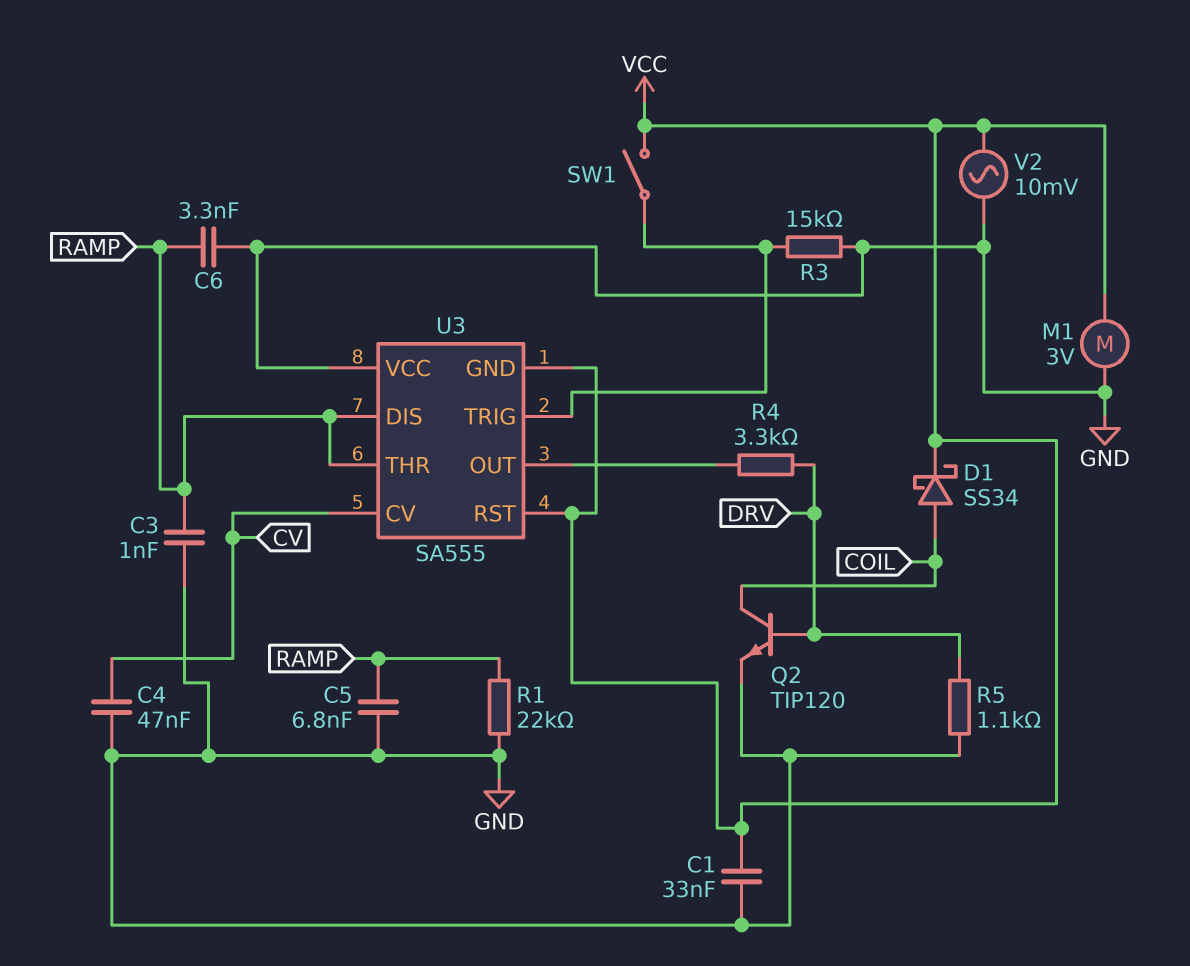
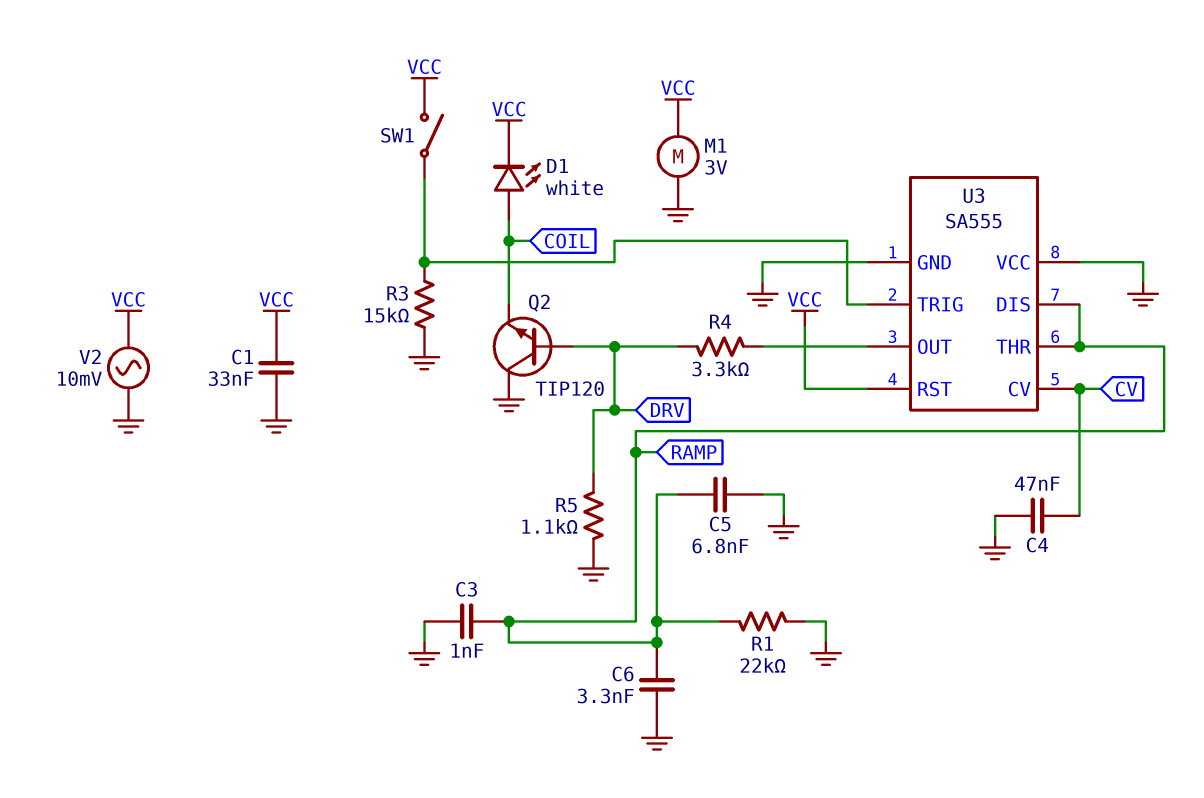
D1: schottky SS34 (A COIL, K VCC) -> LED white (A COIL, K VCC)
Q2: NPN TIP120 (B DRV, C COIL, E GND) -> NPN TIP120 (B DRV, C GND, E COIL)
U3 pin GND: VCC -> GND

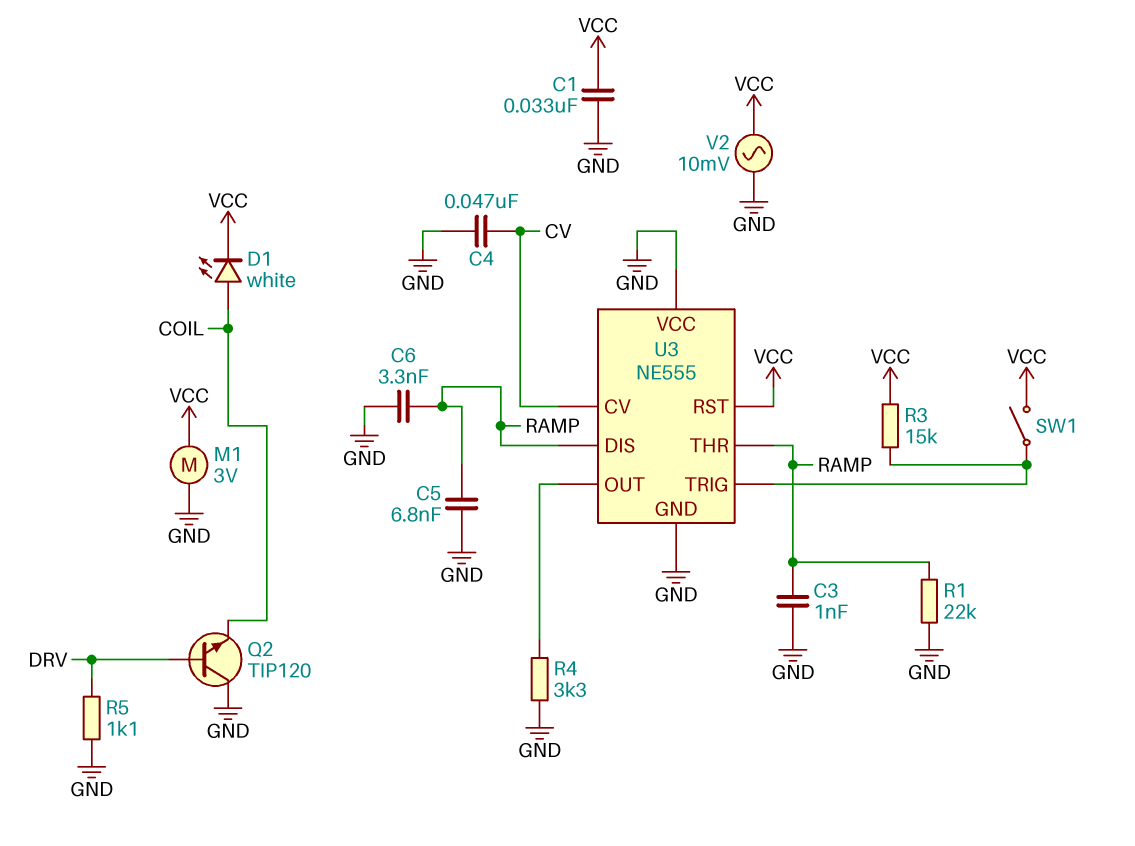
R3: 15k (GND, U3/TRIG) -> 15k (U3/TRIG, VCC)
R4: 3.3k (DRV, U3/OUT) -> 3.3k (GND, U3/OUT)
U3: SA555 -> NE555

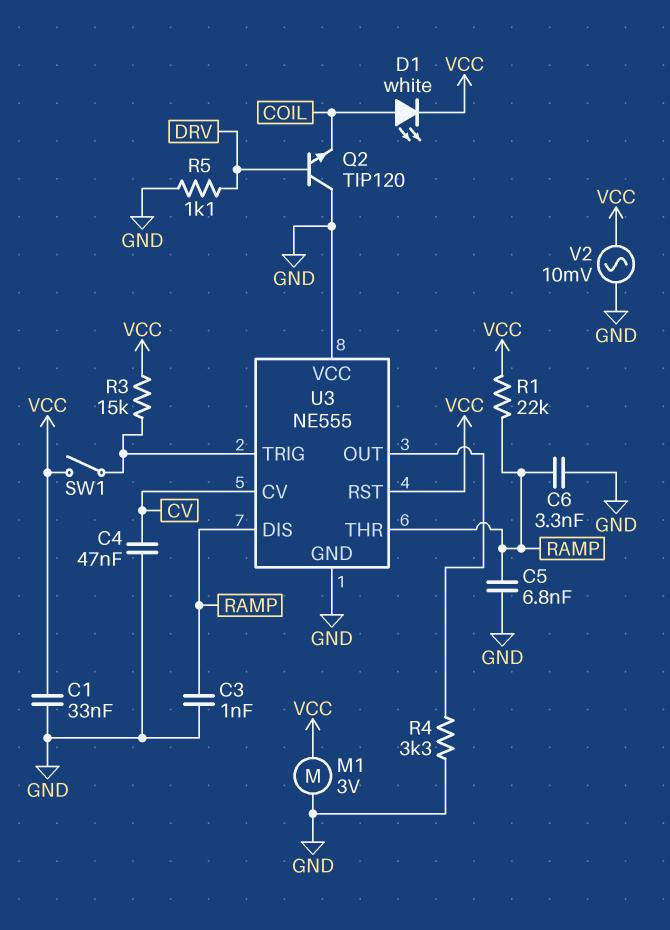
R1: 22k (GND, RAMP) -> 22k (RAMP, VCC)

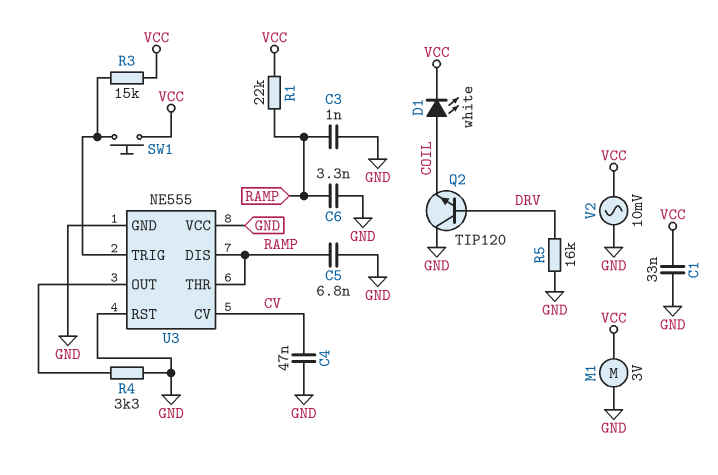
R5: 1.1k (DRV, GND) -> 16k (DRV, GND)
SW1: switch (U3/TRIG, VCC) -> button (U3/TRIG, VCC)
U3 pin RST: VCC -> GND

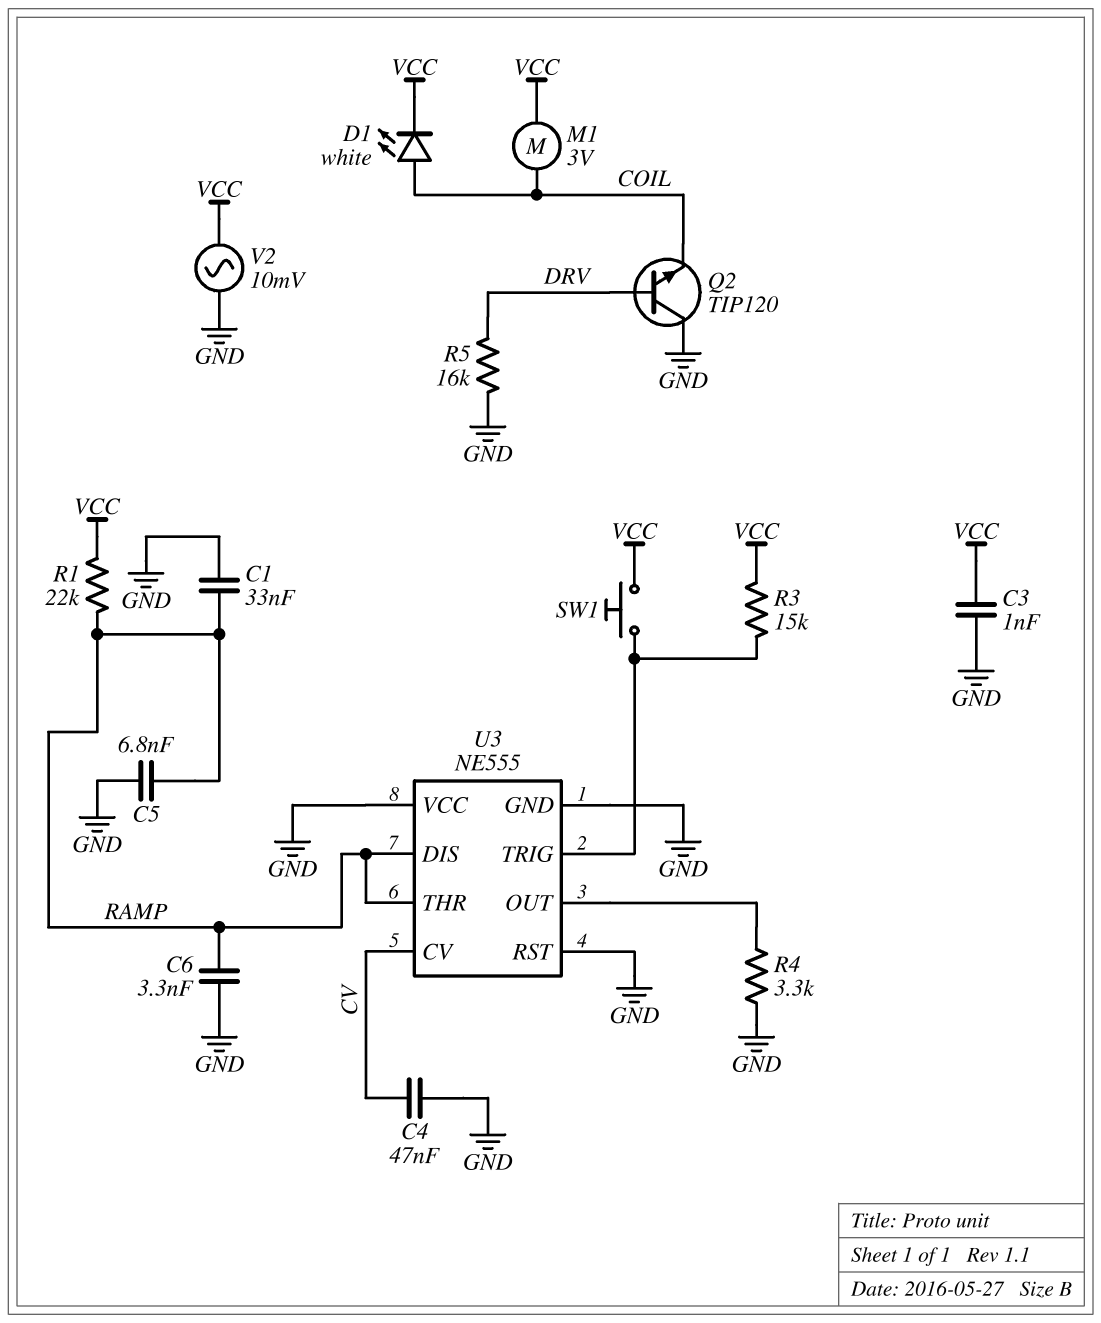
C1: 33nF (GND, VCC) -> 33nF (GND, RAMP)
C3: 1nF (GND, RAMP) -> 1nF (GND, VCC)
M1: motor 3V (GND, VCC) -> motor 3V (COIL, VCC)

